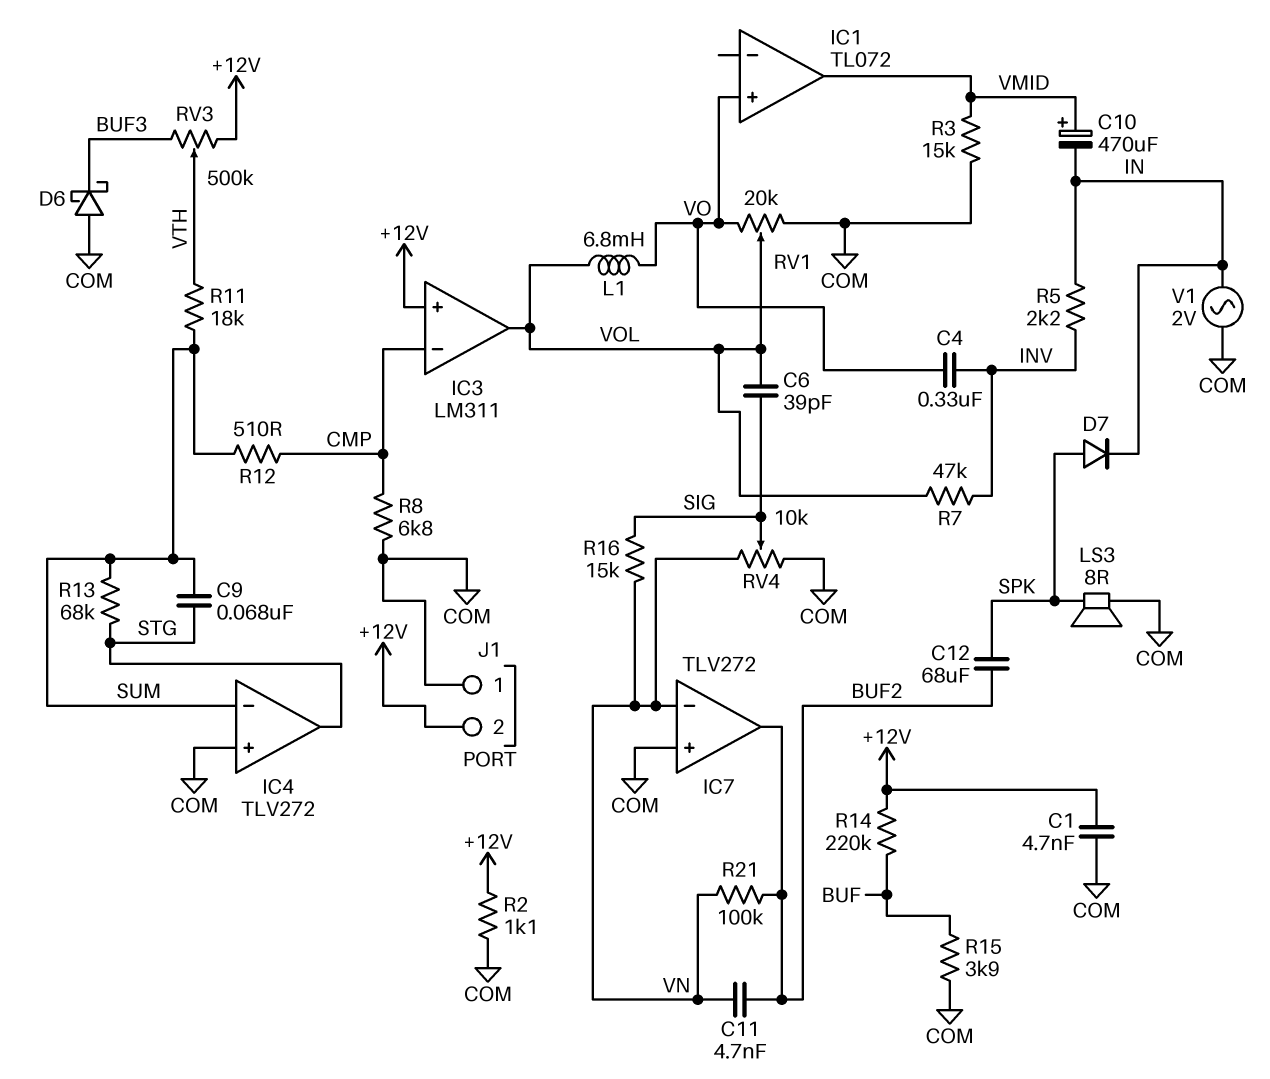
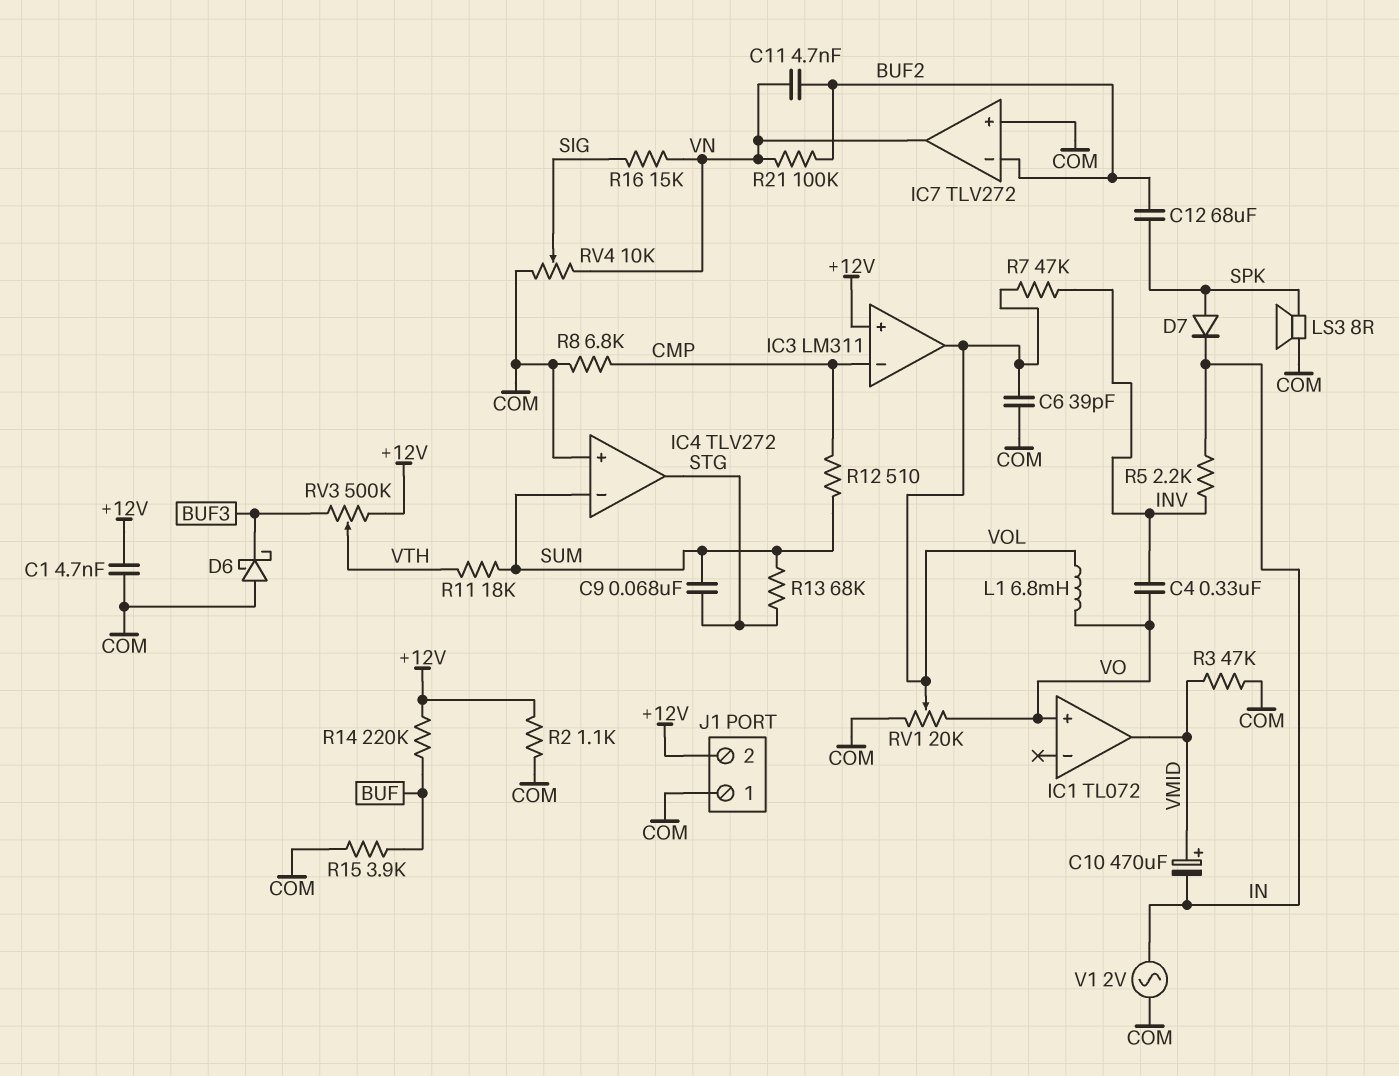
C6: 39pF (SIG, VOL) -> 39pF (COM, VOL)
IC7 pin in-: VN -> BUF2
IC7 pin out: BUF2 -> VN
R3: 15k (COM, VMID) -> 47k (COM, VMID)

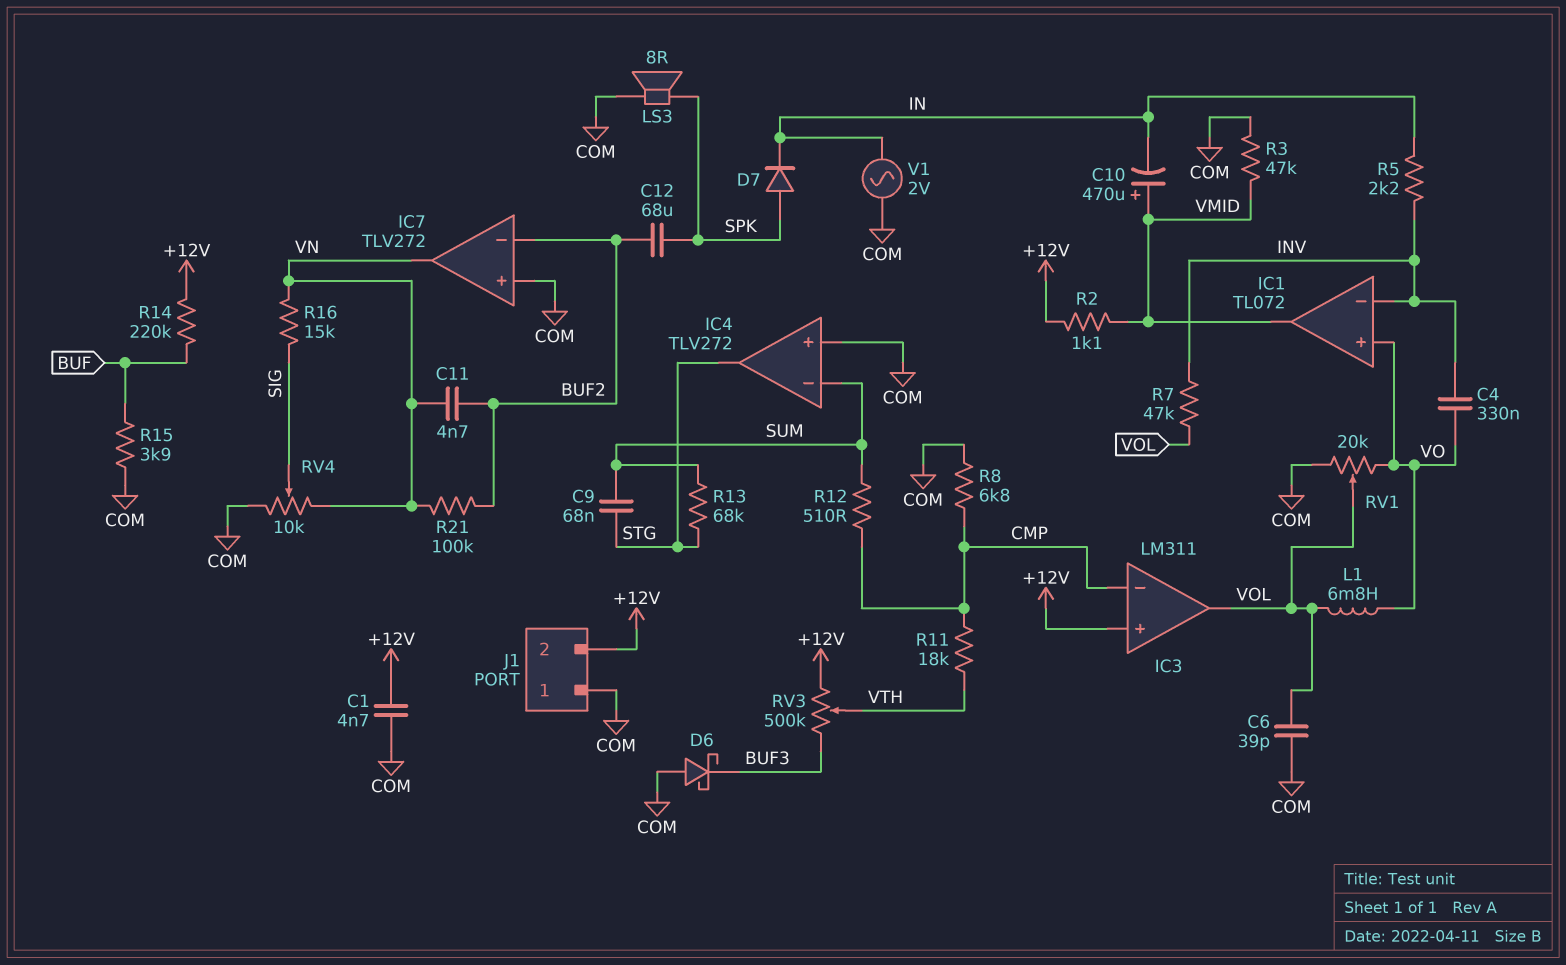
IC1 pin in-: none -> INV
R2: 1.1k (+12V, COM) -> 1.1k (+12V, VMID)
R11: 18k (SUM, VTH) -> 18k (CMP, VTH)

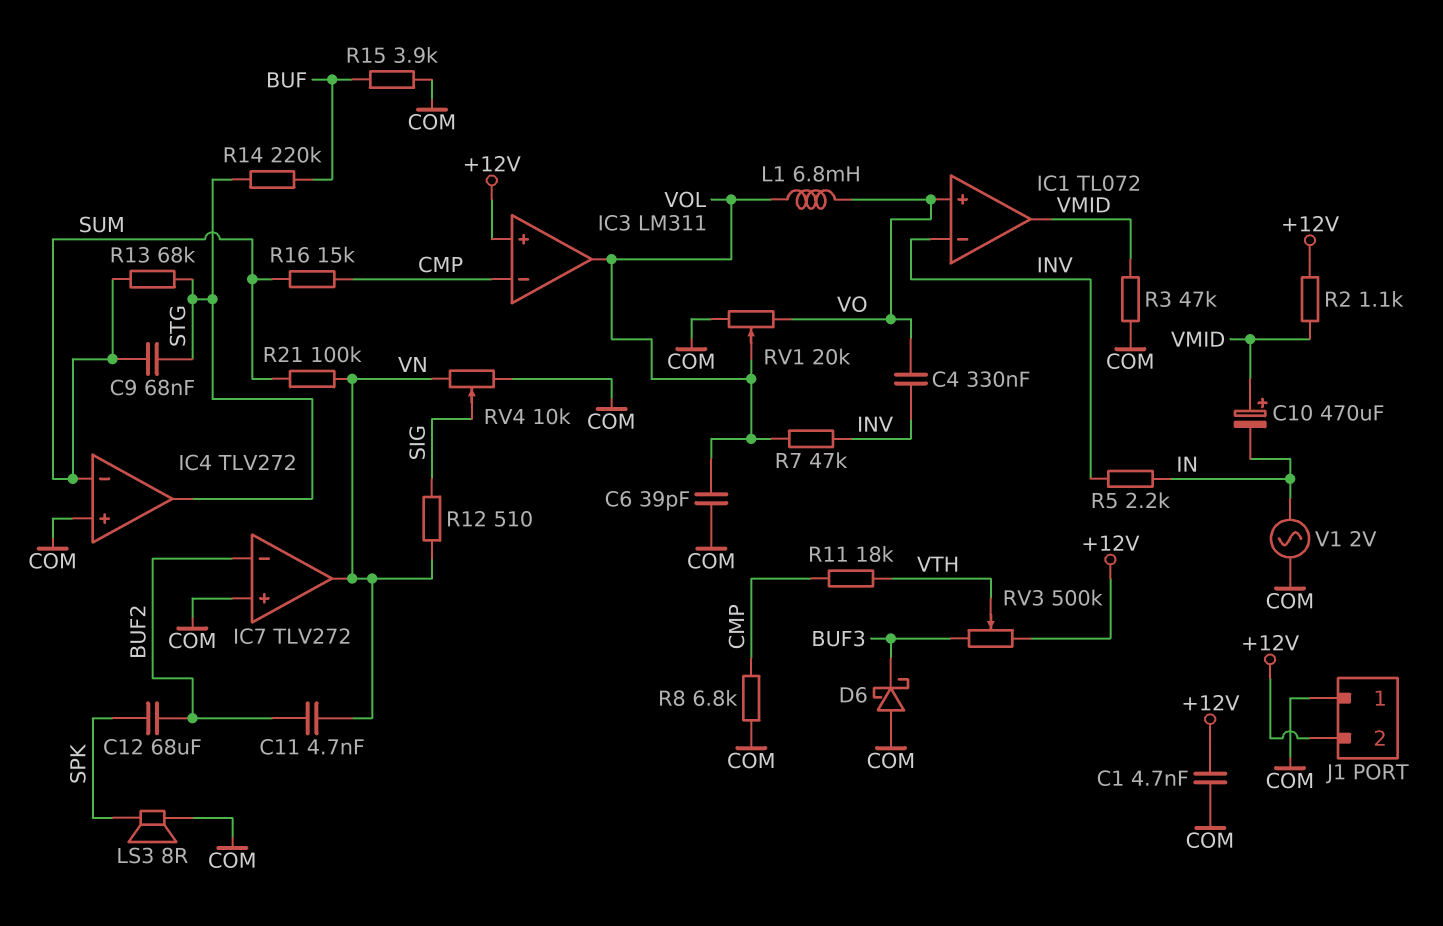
D7: diode (A SPK, K IN) -> none
R12: 510 (CMP, SUM) -> 510 (SIG, VN)
R14: 220k (+12V, BUF) -> 220k (BUF, STG)
R16: 15k (SIG, VN) -> 15k (CMP, SUM)
R21: 100k (BUF2, VN) -> 100k (SUM, VN)

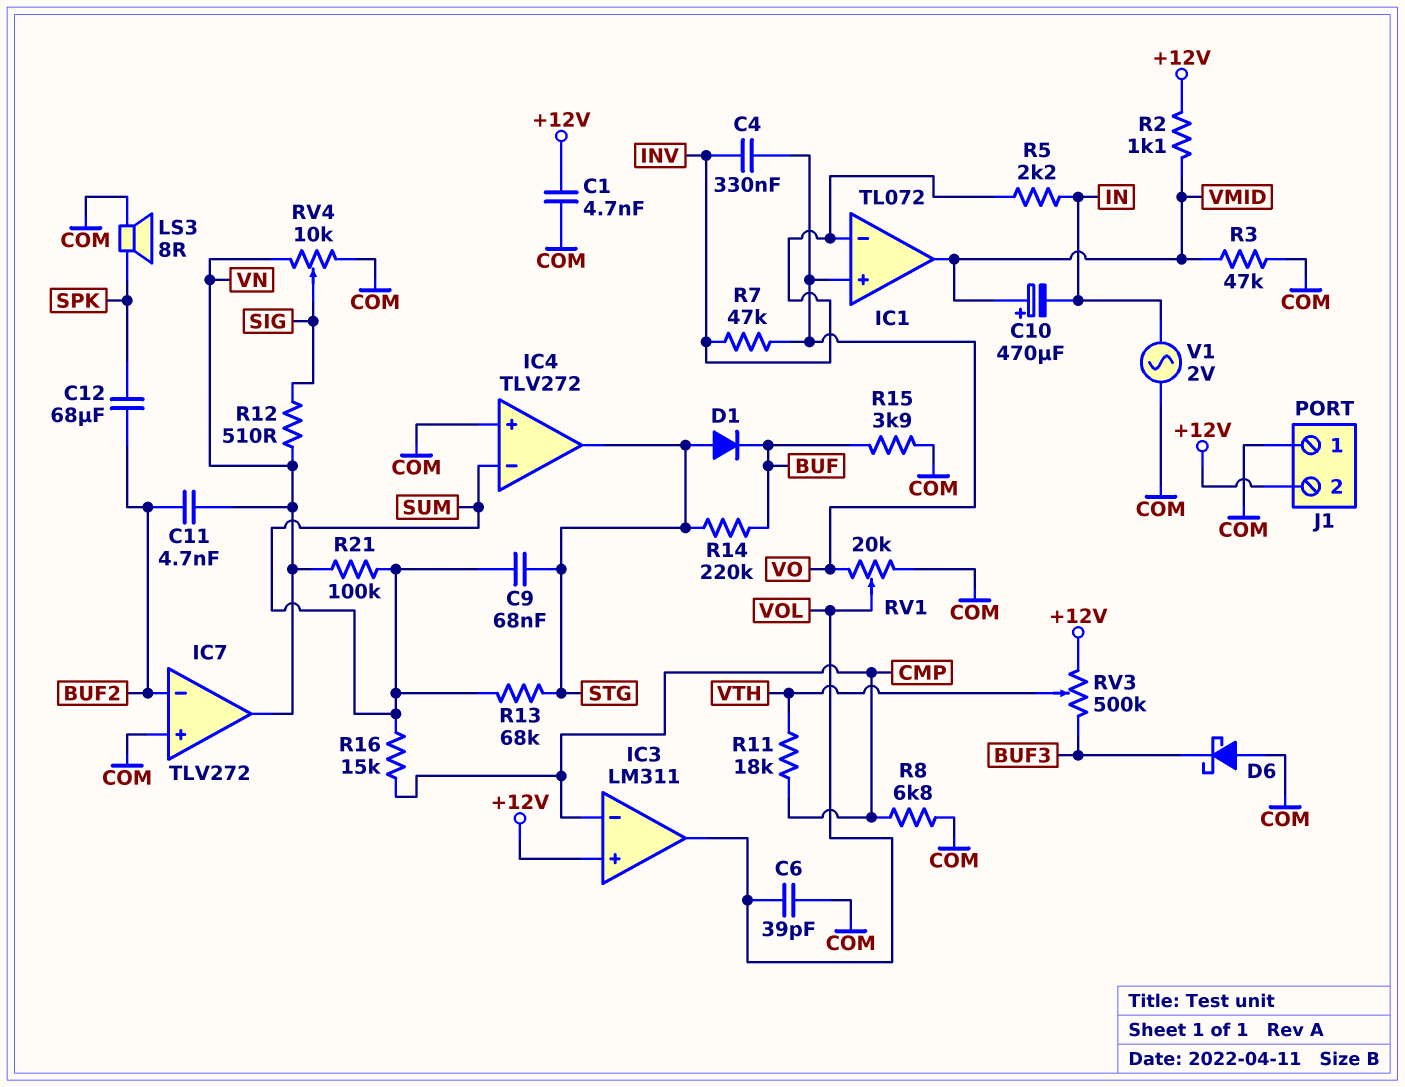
D1: none -> diode (A STG, K BUF)
L1: 6.8mH (VO, VOL) -> none
R7: 47k (INV, VOL) -> 47k (INV, VO)

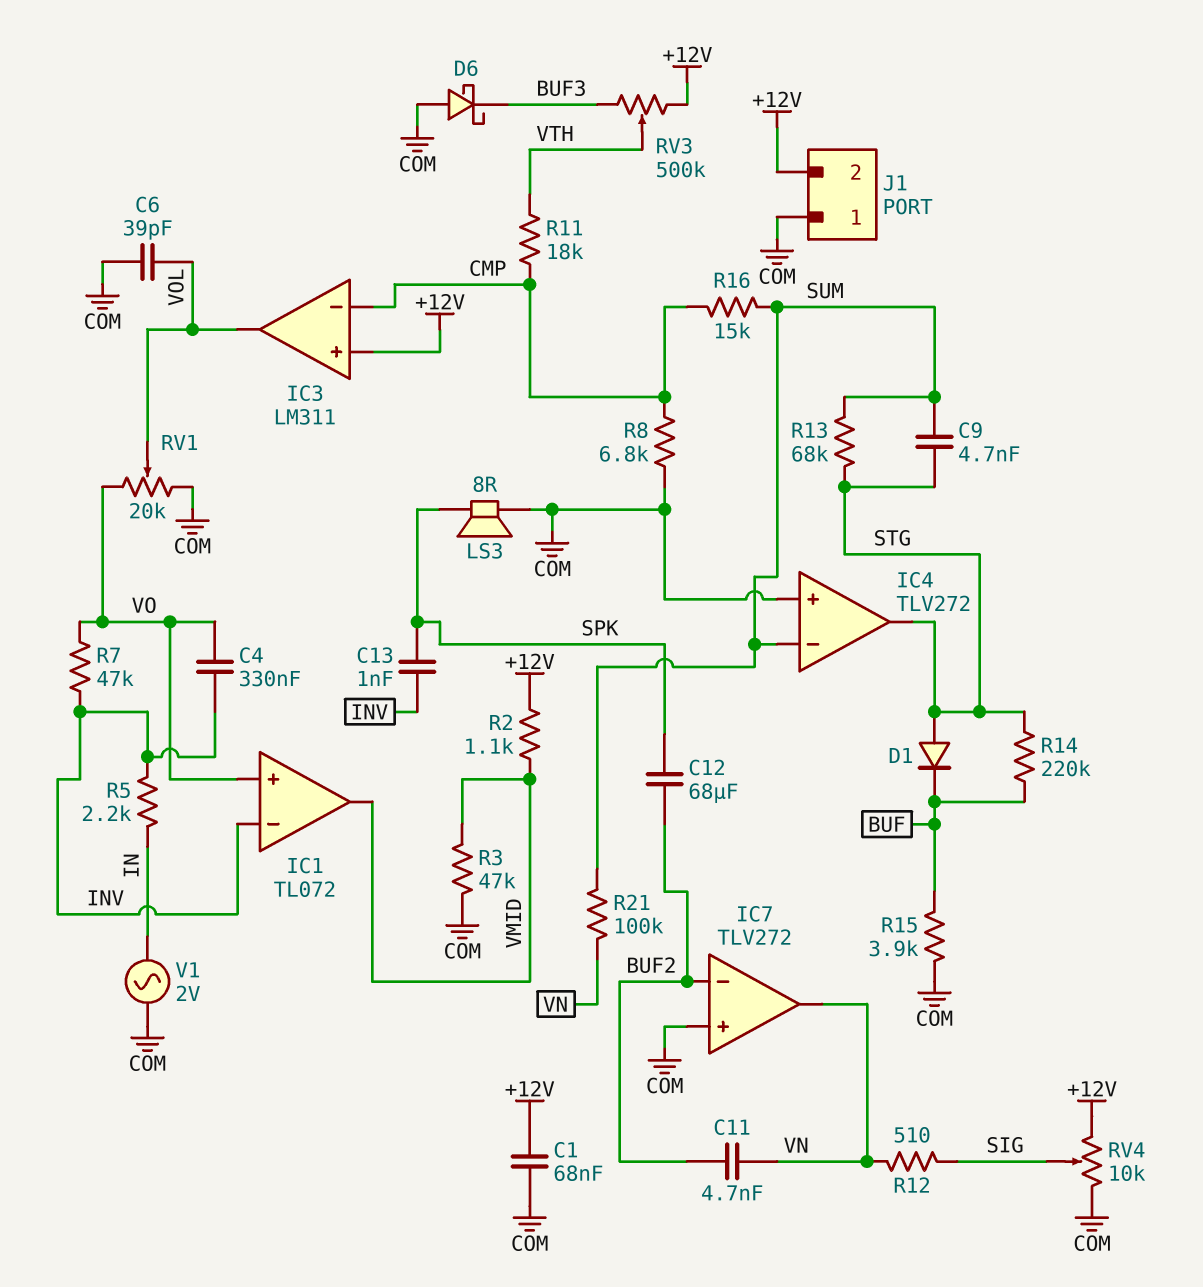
C1: 4.7nF (+12V, COM) -> 68nF (+12V, COM)
C9: 68nF (STG, SUM) -> 4.7nF (STG, SUM)
C10: 470uF (plus VMID, minus IN) -> none
C13: none -> 1nF (INV, SPK)
RV4: 10k (COM, VN, wiper SIG) -> 10k (+12V, COM, wiper SIG)

